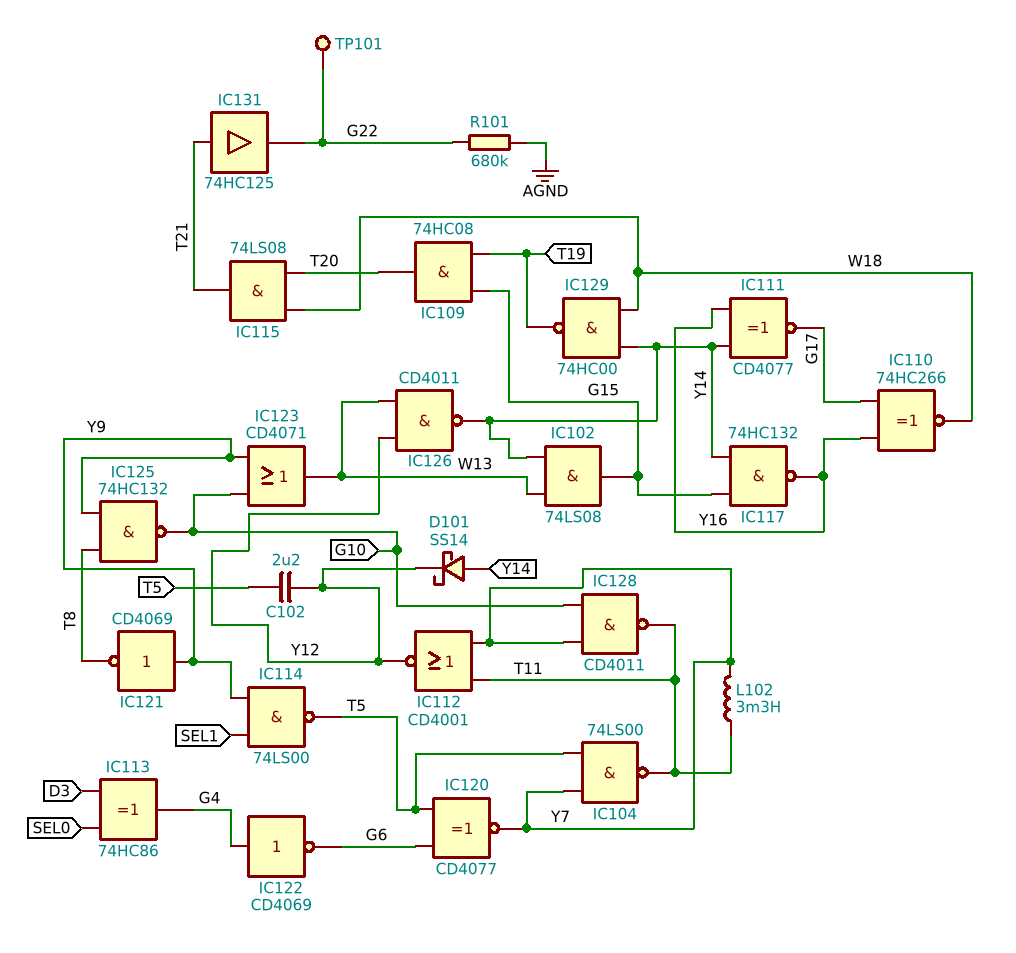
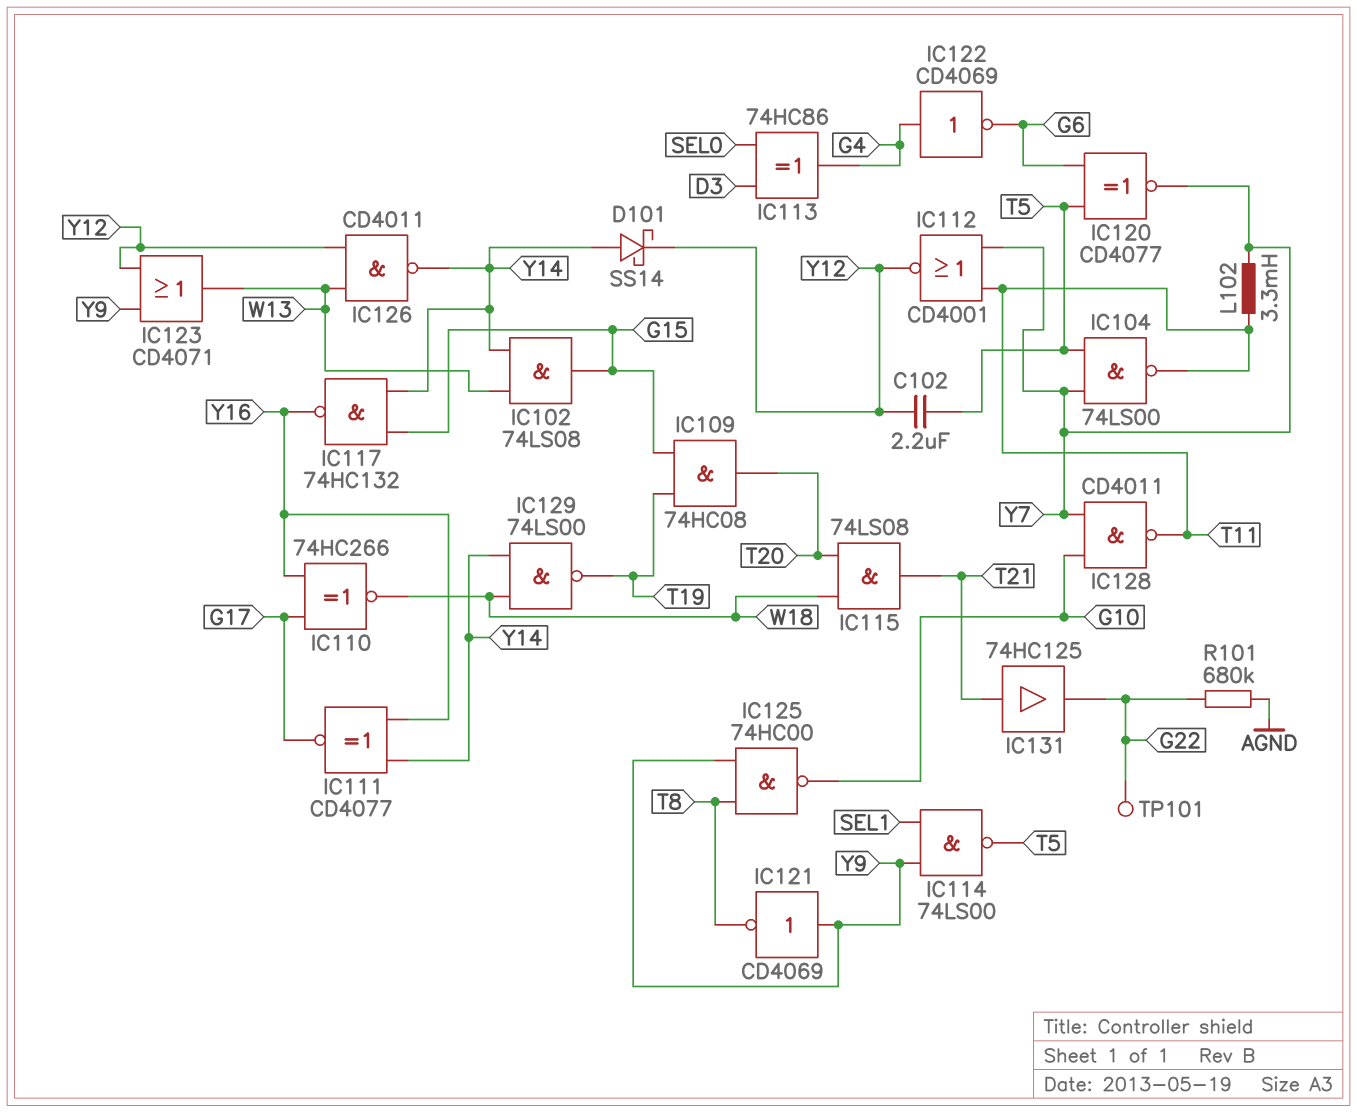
IC123: OR CD4071 (in G10, in Y9, out W13) -> OR CD4071 (in Y9, in Y12, out W13)
IC125: NAND 74HC132 (in T8, in Y9, out G10) -> NAND 74HC00 (in T8, in Y9, out G10)
IC129: NAND 74HC00 (in W18, in Y14, out T19) -> NAND 74LS00 (in W18, in Y14, out T19)

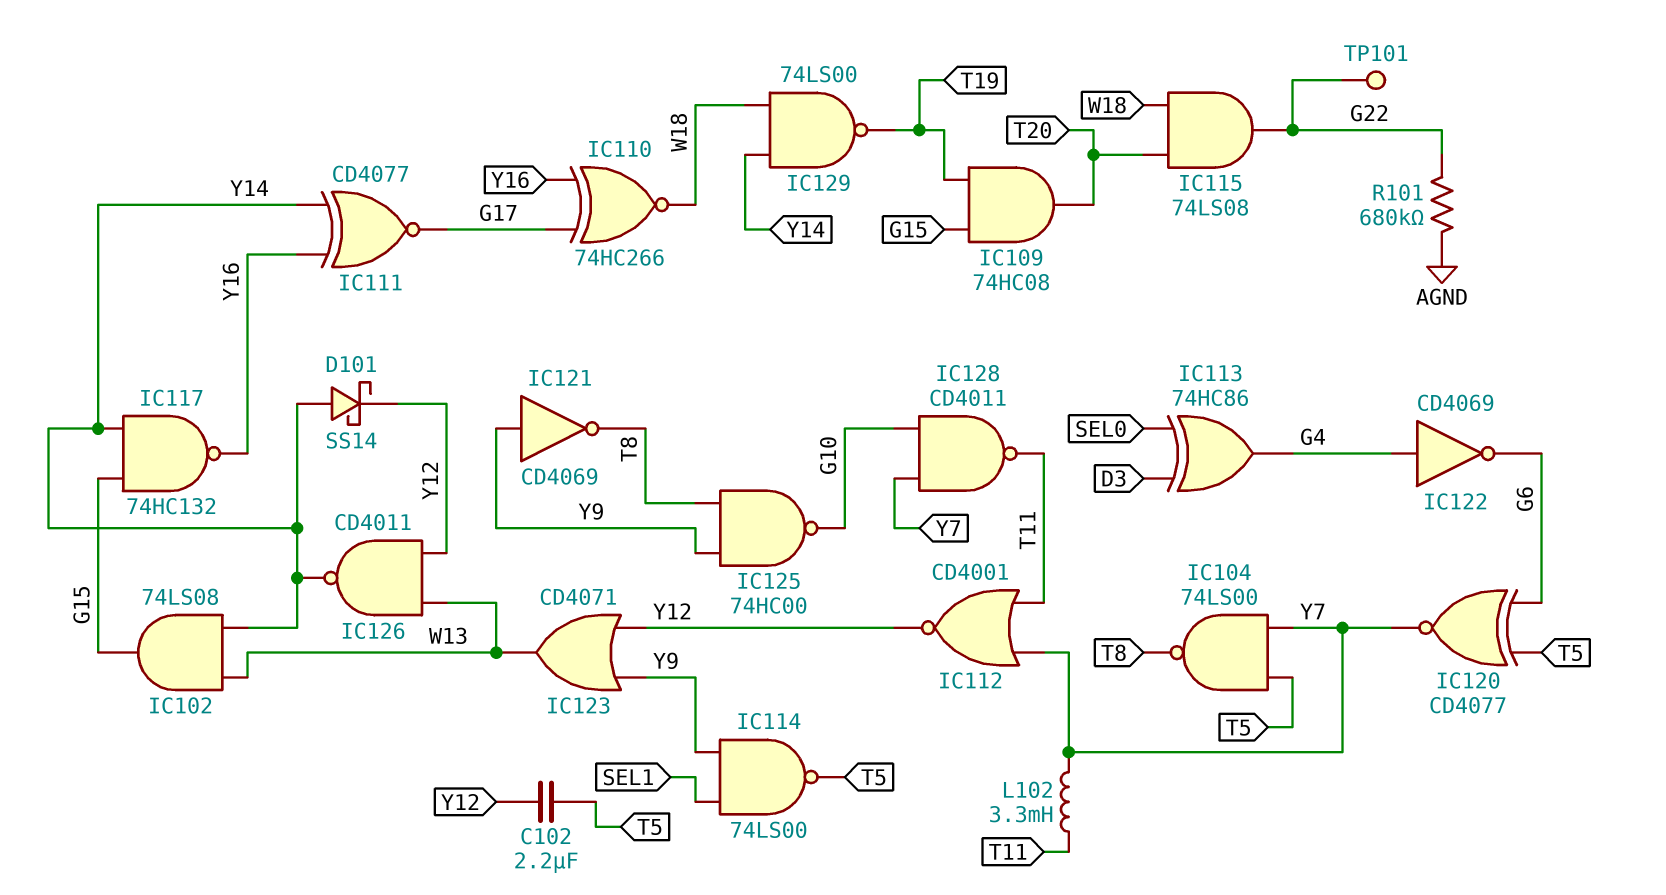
IC104: NAND 74LS00 (in T5, in Y7, out T11) -> NAND 74LS00 (in T5, in Y7, out T8)
IC115: AND 74LS08 (in T20, in W18, out T21) -> AND 74LS08 (in T20, in W18, out G22)
IC131: buffer 74HC125 (in T21, out G22) -> none

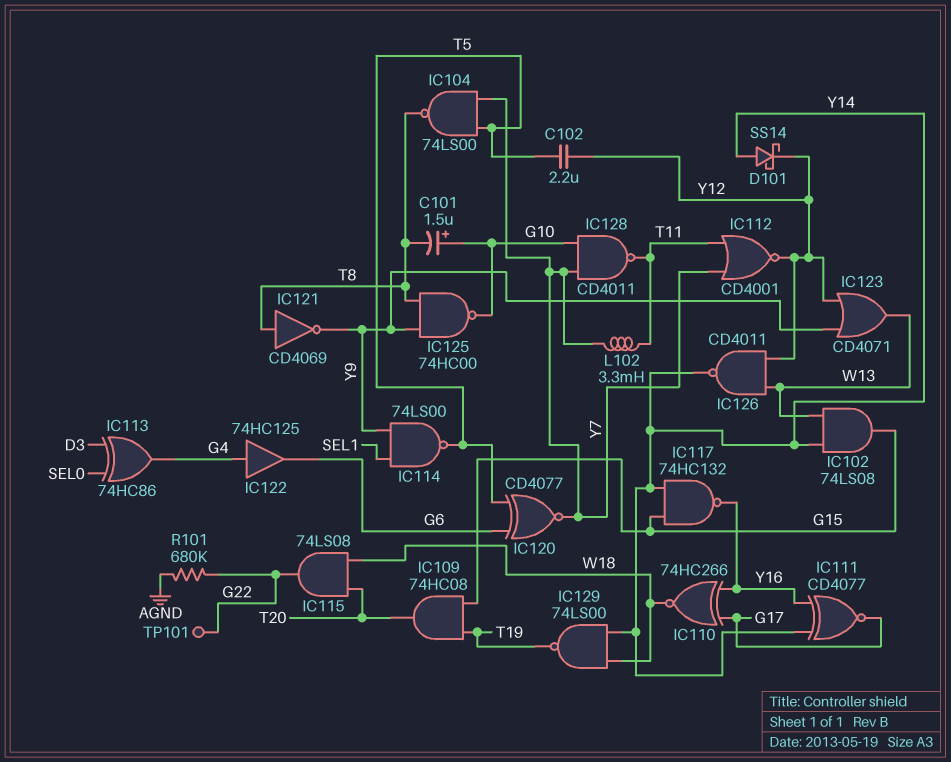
C101: none -> 1.5uF (plus G10, minus T8)
IC121: NOT CD4069 (in Y9, out T8) -> NOT CD4069 (in T8, out Y9)
IC122: NOT CD4069 (in G4, out G6) -> buffer 74HC125 (in G4, out G6)

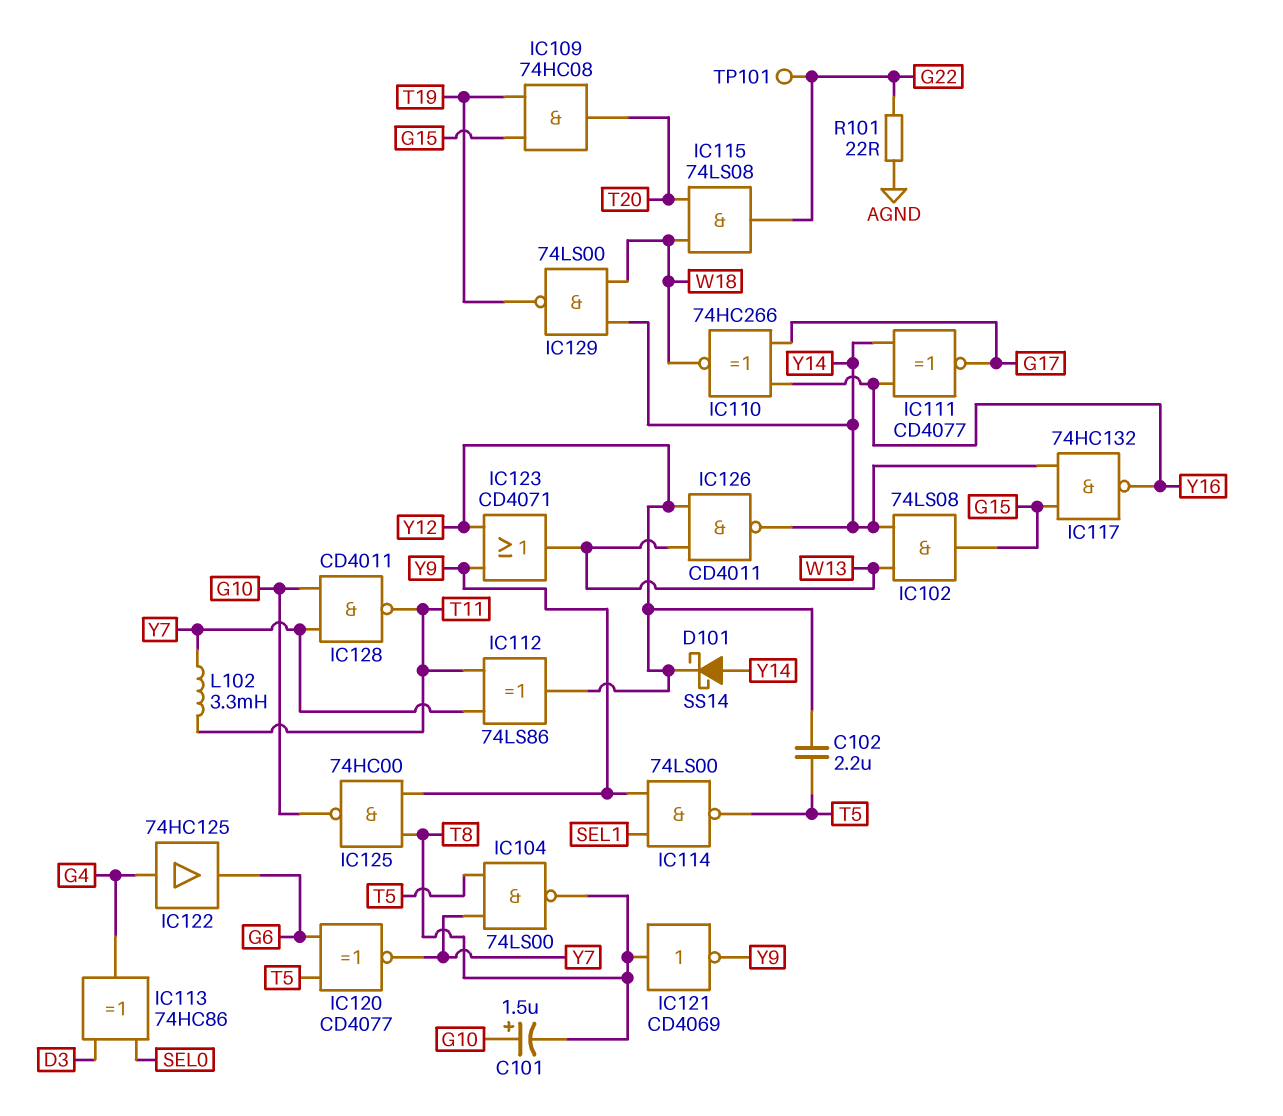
IC112: NOR CD4001 (in T11, in Y7, out Y12) -> XOR 74LS86 (in T11, in Y7, out Y12)
R101: 680k (AGND, G22) -> 22 (AGND, G22)

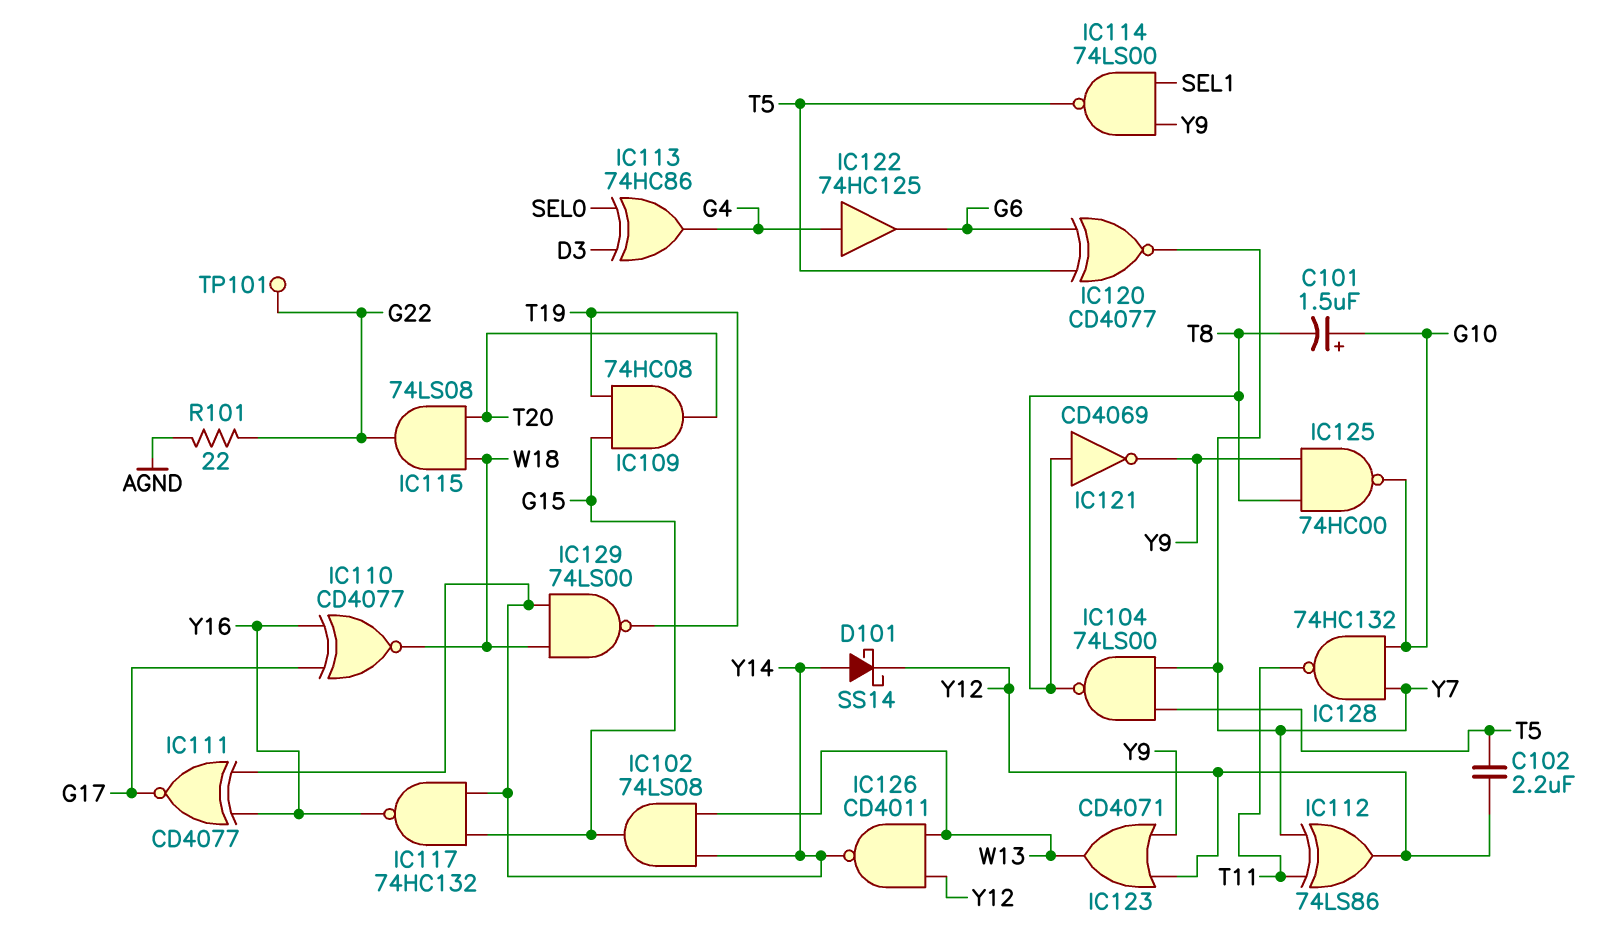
IC110: XNOR 74HC266 (in G17, in Y16, out W18) -> XNOR CD4077 (in G17, in Y16, out W18)
IC128: NAND CD4011 (in G10, in Y7, out T11) -> NAND 74HC132 (in G10, in Y7, out T11)
L102: 3.3mH (T11, Y7) -> none

